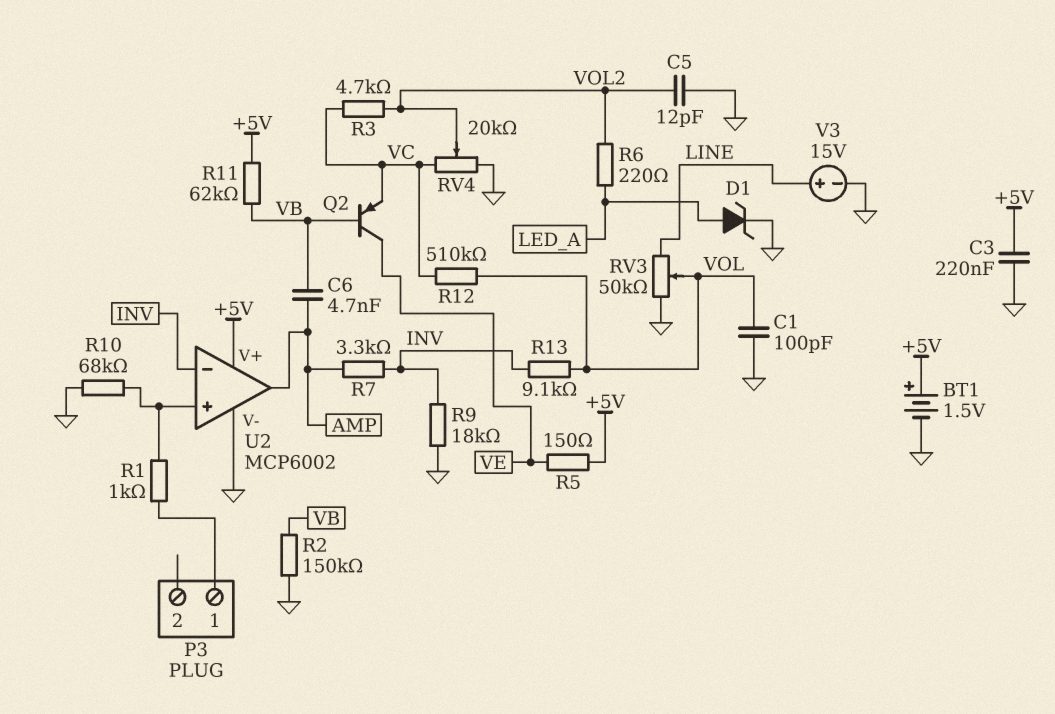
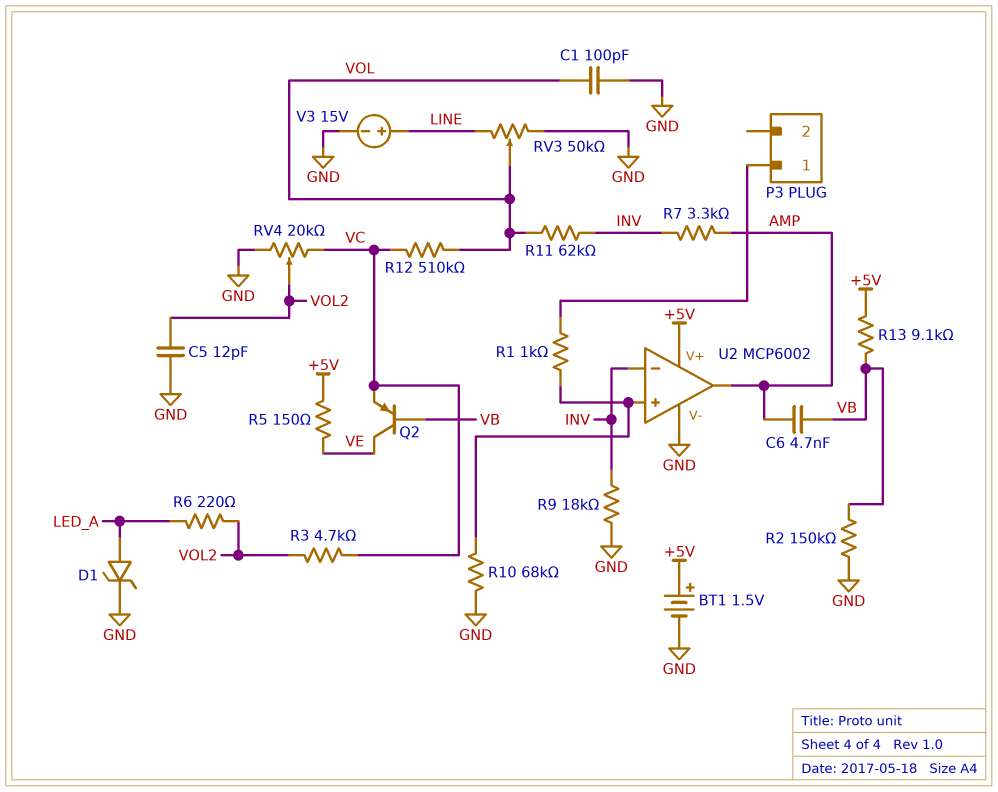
C3: 220nF (+5V, GND) -> none
R11: 62k (+5V, VB) -> 62k (INV, VOL)
R13: 9.1k (INV, VOL) -> 9.1k (+5V, VB)

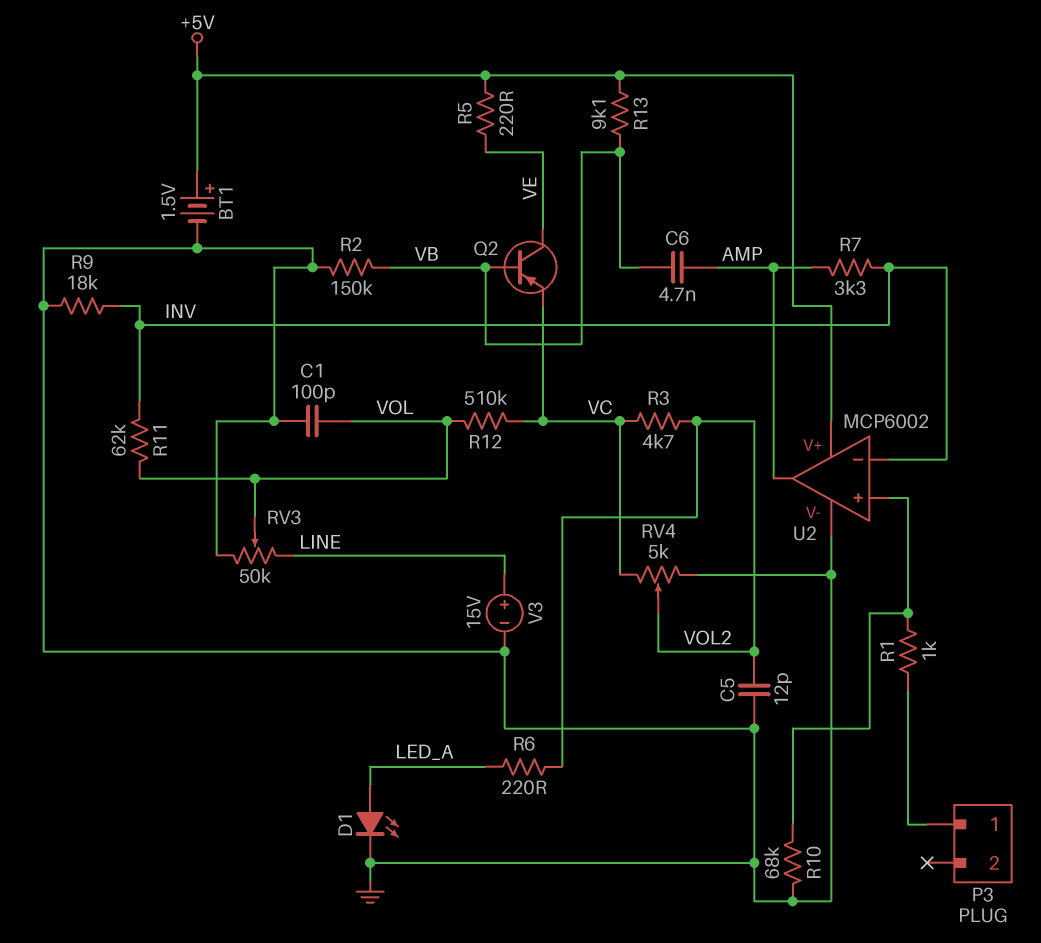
D1: zener (A LED_A, K GND) -> LED (A LED_A, K GND)
R5: 150 (+5V, VE) -> 220 (+5V, VE)
RV4: 20k (GND, VC, wiper VOL2) -> 5k (GND, VC, wiper VOL2)

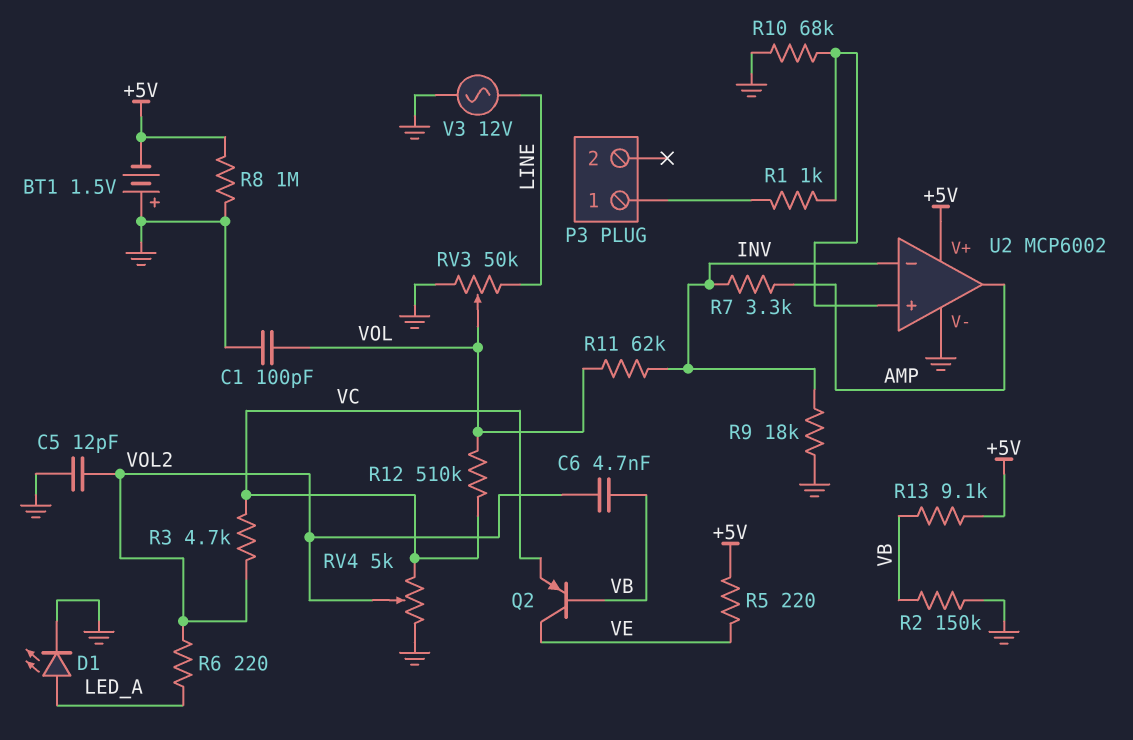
BT1: 1.5V (plus +5V, minus GND) -> 1.5V (plus GND, minus +5V)
C6: 4.7nF (AMP, VB) -> 4.7nF (VB, VOL2)
R8: none -> 1M (+5V, GND)
V3: 15V (plus LINE, minus GND) -> AC 12V (GND, LINE)

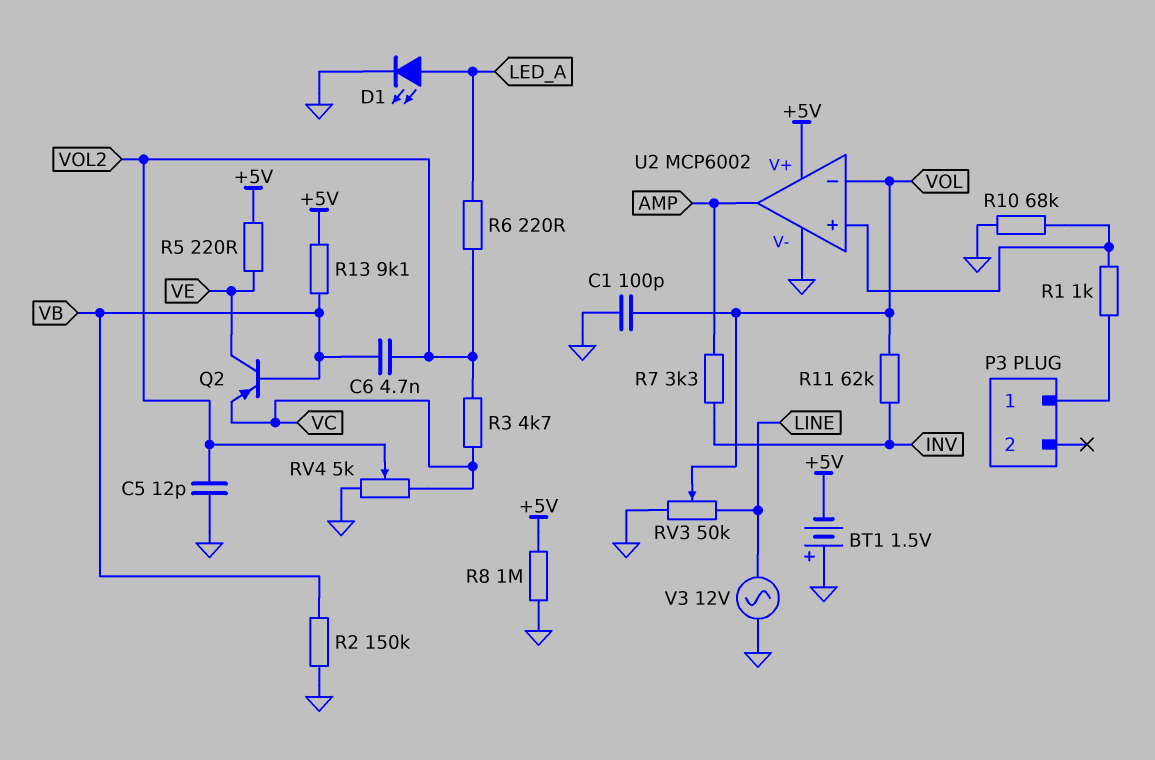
R9: 18k (GND, INV) -> none
R12: 510k (VC, VOL) -> none
U2 pin in-: INV -> VOL

